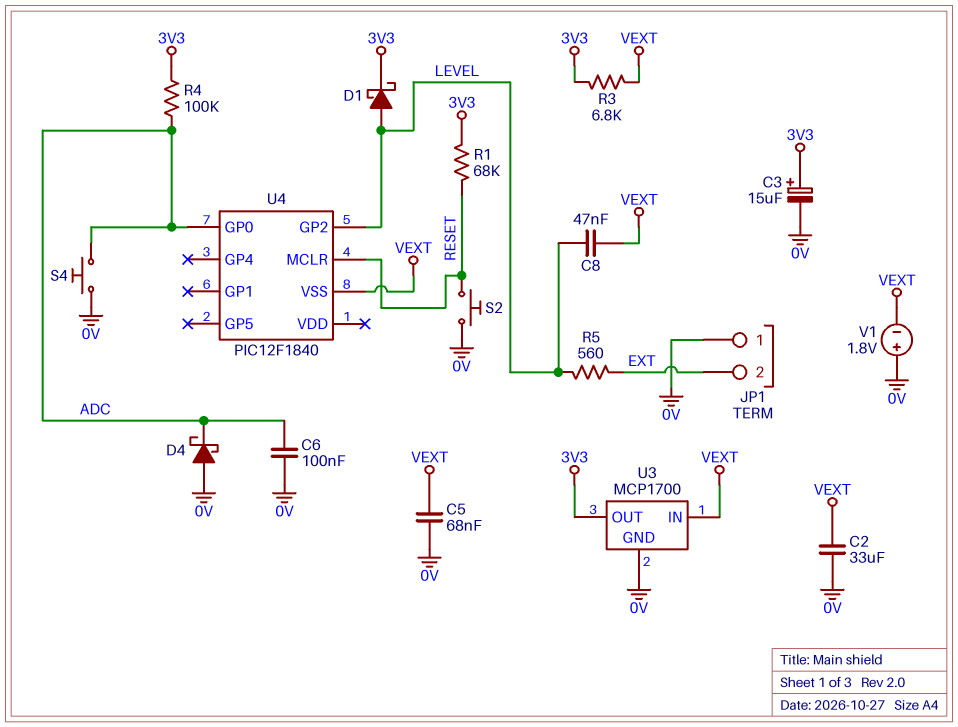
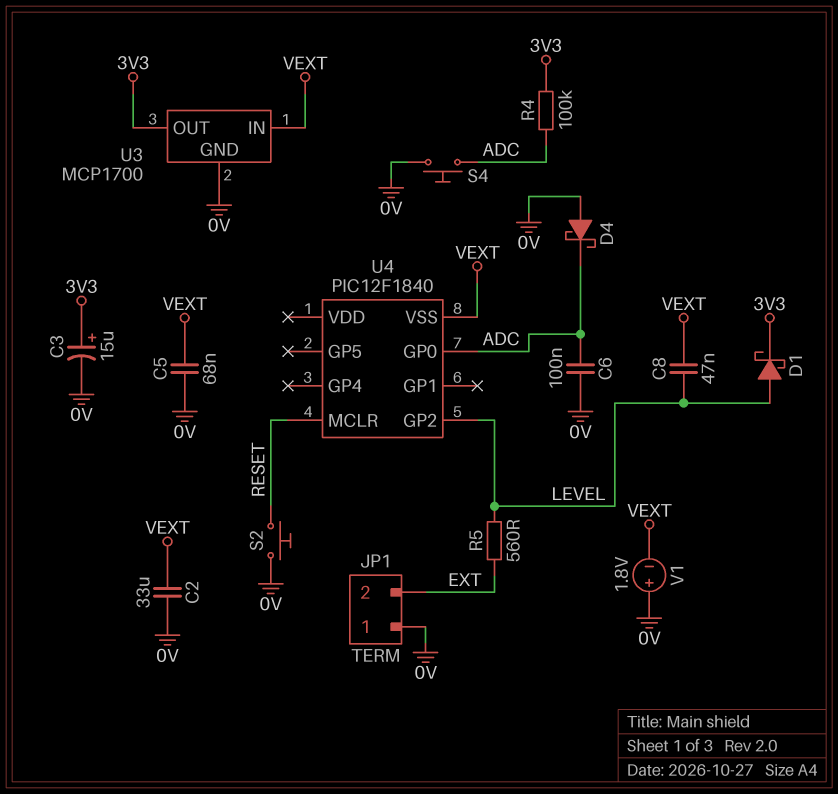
R1: 68k (3V3, RESET) -> none
R3: 6.8k (3V3, VEXT) -> none

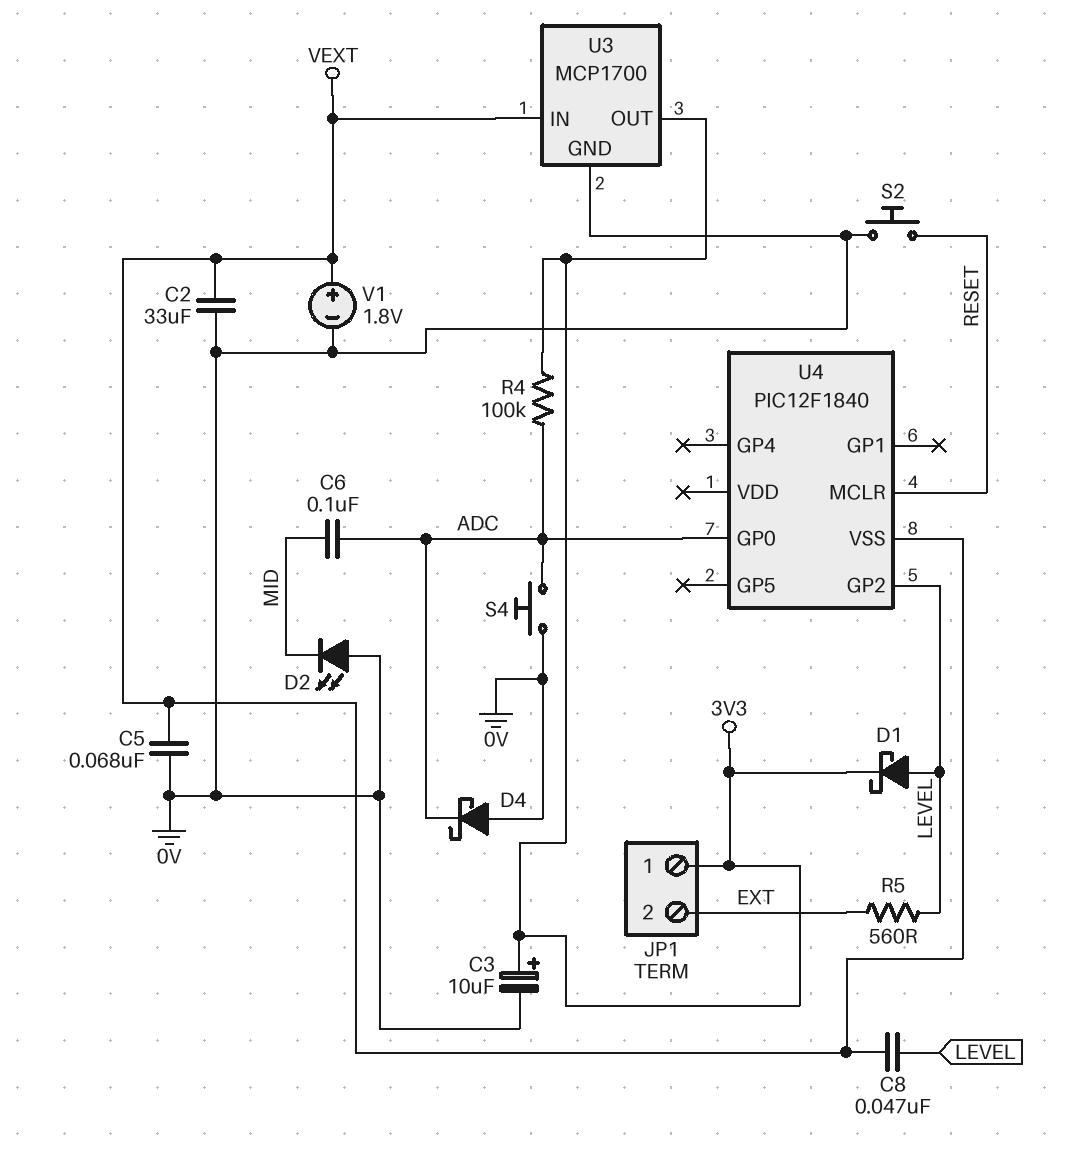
C3: 15uF (plus 3V3, minus 0V) -> 10uF (plus 3V3, minus 0V)
C6: 100nF (0V, ADC) -> 100nF (ADC, MID)
D2: none -> LED (A 0V, K MID)
JP1 pin 1: 0V -> 3V3
V1: 1.8V (plus 0V, minus VEXT) -> 1.8V (plus VEXT, minus 0V)

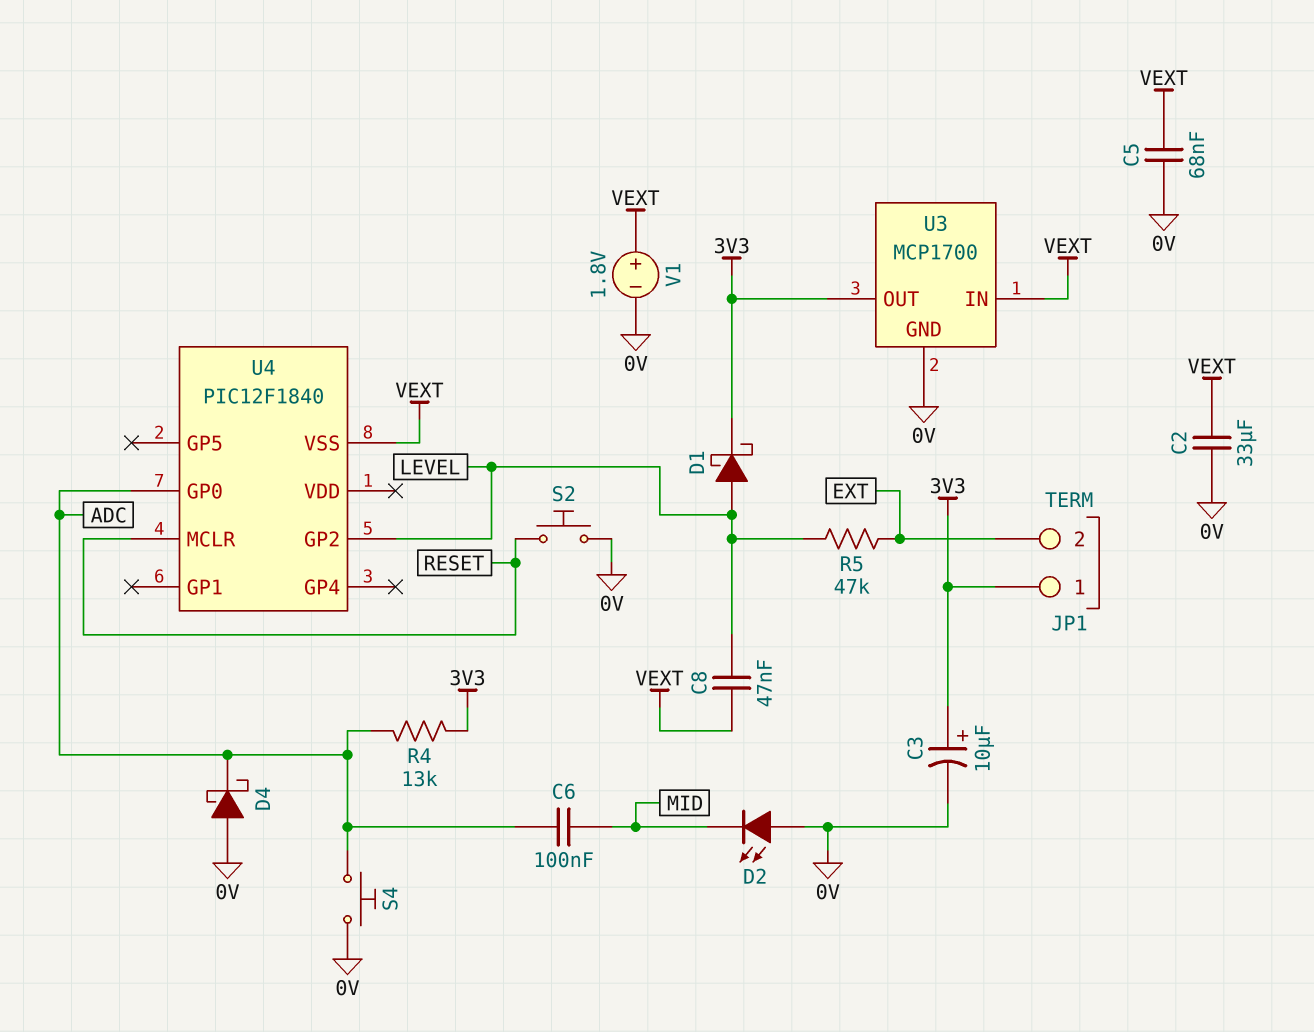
R4: 100k (3V3, ADC) -> 13k (3V3, ADC)
R5: 560 (EXT, LEVEL) -> 47k (EXT, LEVEL)

